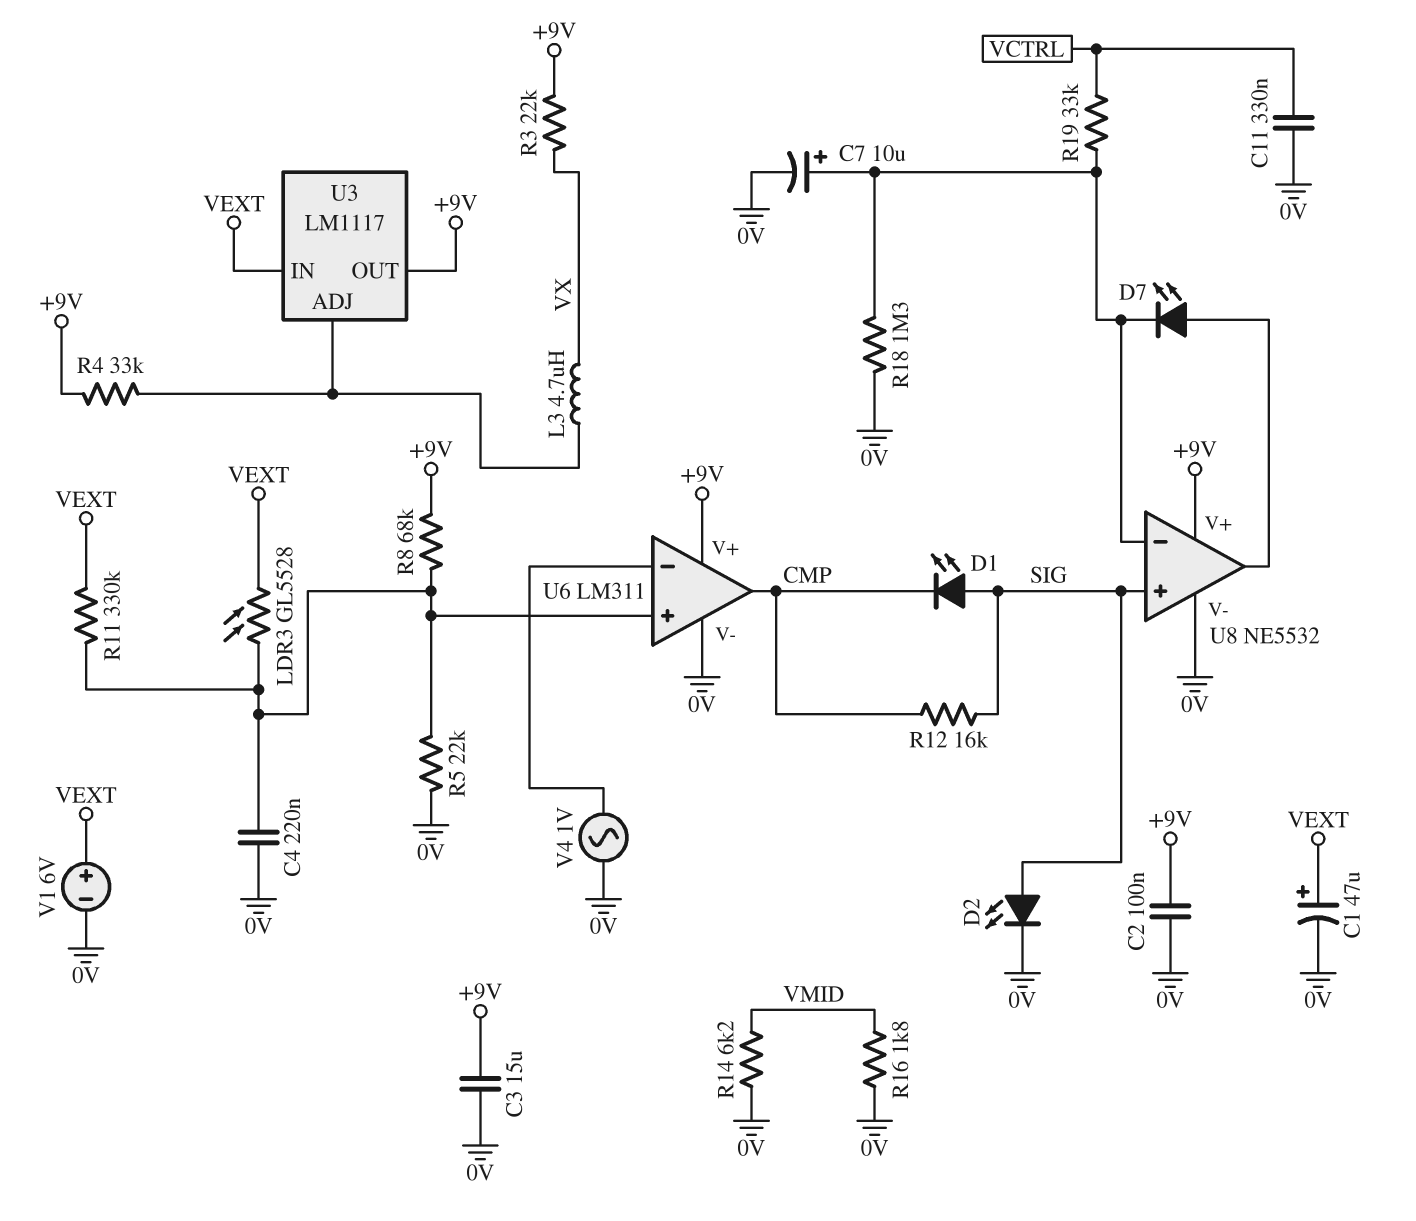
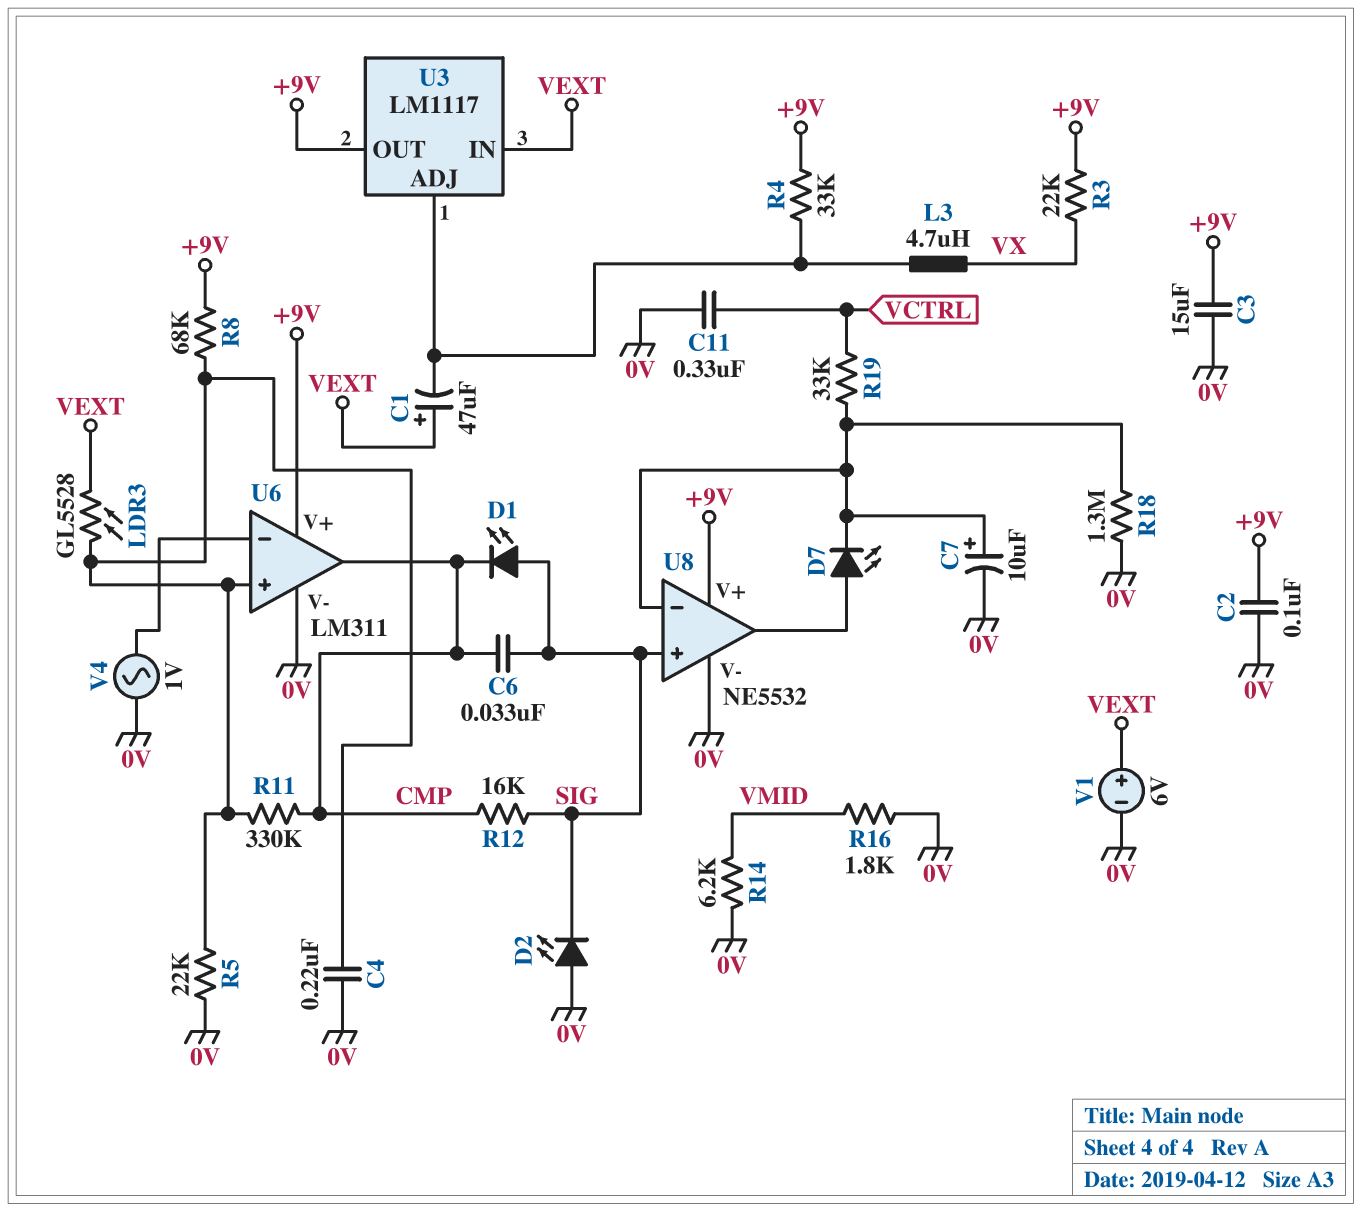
C1: 47uF (plus VEXT, minus 0V) -> 47uF (plus VEXT, minus U3/ADJ)
C6: none -> 33nF (CMP, SIG)
D2: LED (A SIG, K 0V) -> LED (A 0V, K SIG)
R11: 330k (U6/in+, VEXT) -> 330k (CMP, U6/in+)

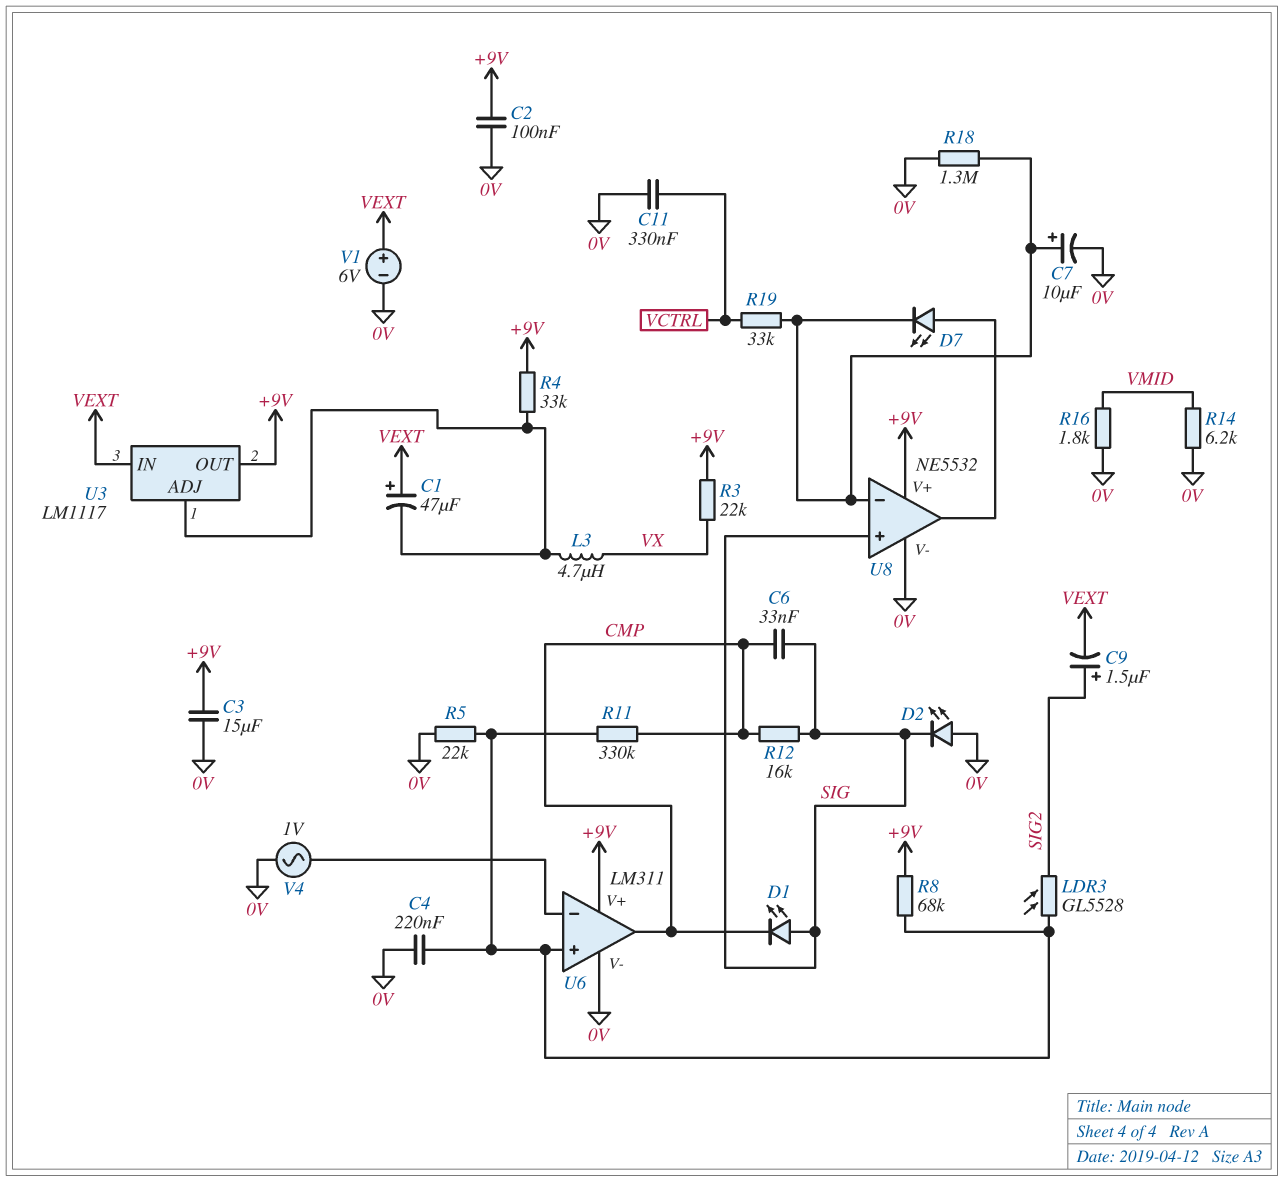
C9: none -> 1.5uF (plus SIG2, minus VEXT)
LDR3: GL5528 (U6/in+, VEXT) -> GL5528 (SIG2, U6/in+)

